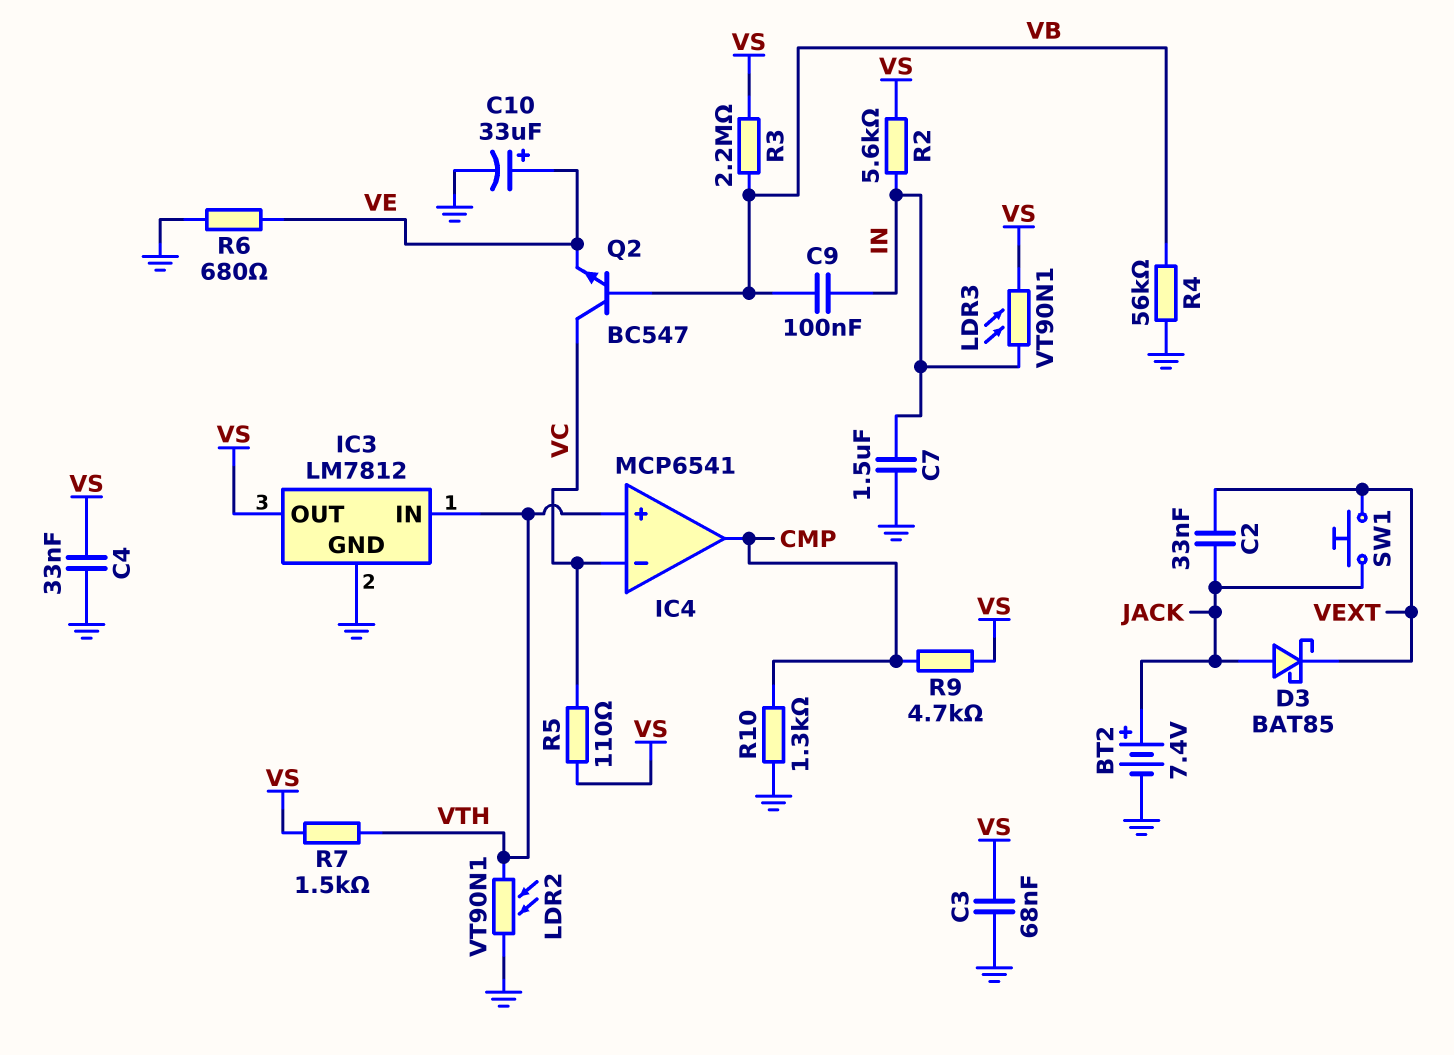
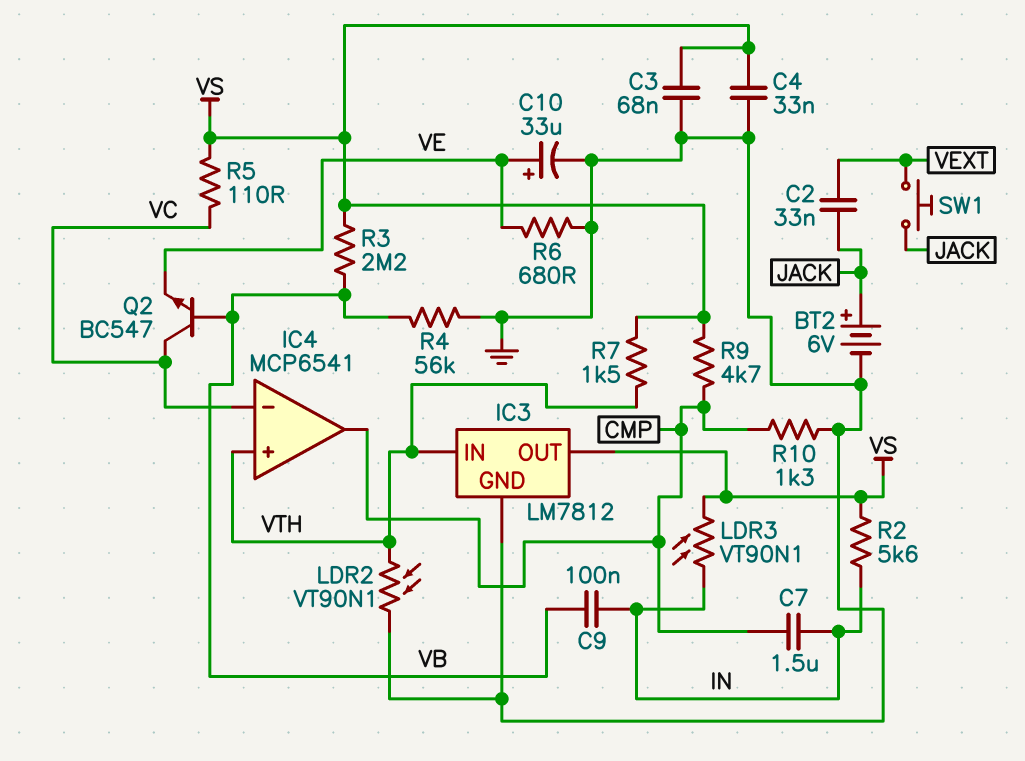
BT2: 7.4V (plus JACK, minus GND) -> 6V (plus JACK, minus GND)
C7: 1.5uF (GND, IN) -> 1.5uF (CMP, IN)
D3: schottky BAT85 (A JACK, K VEXT) -> none

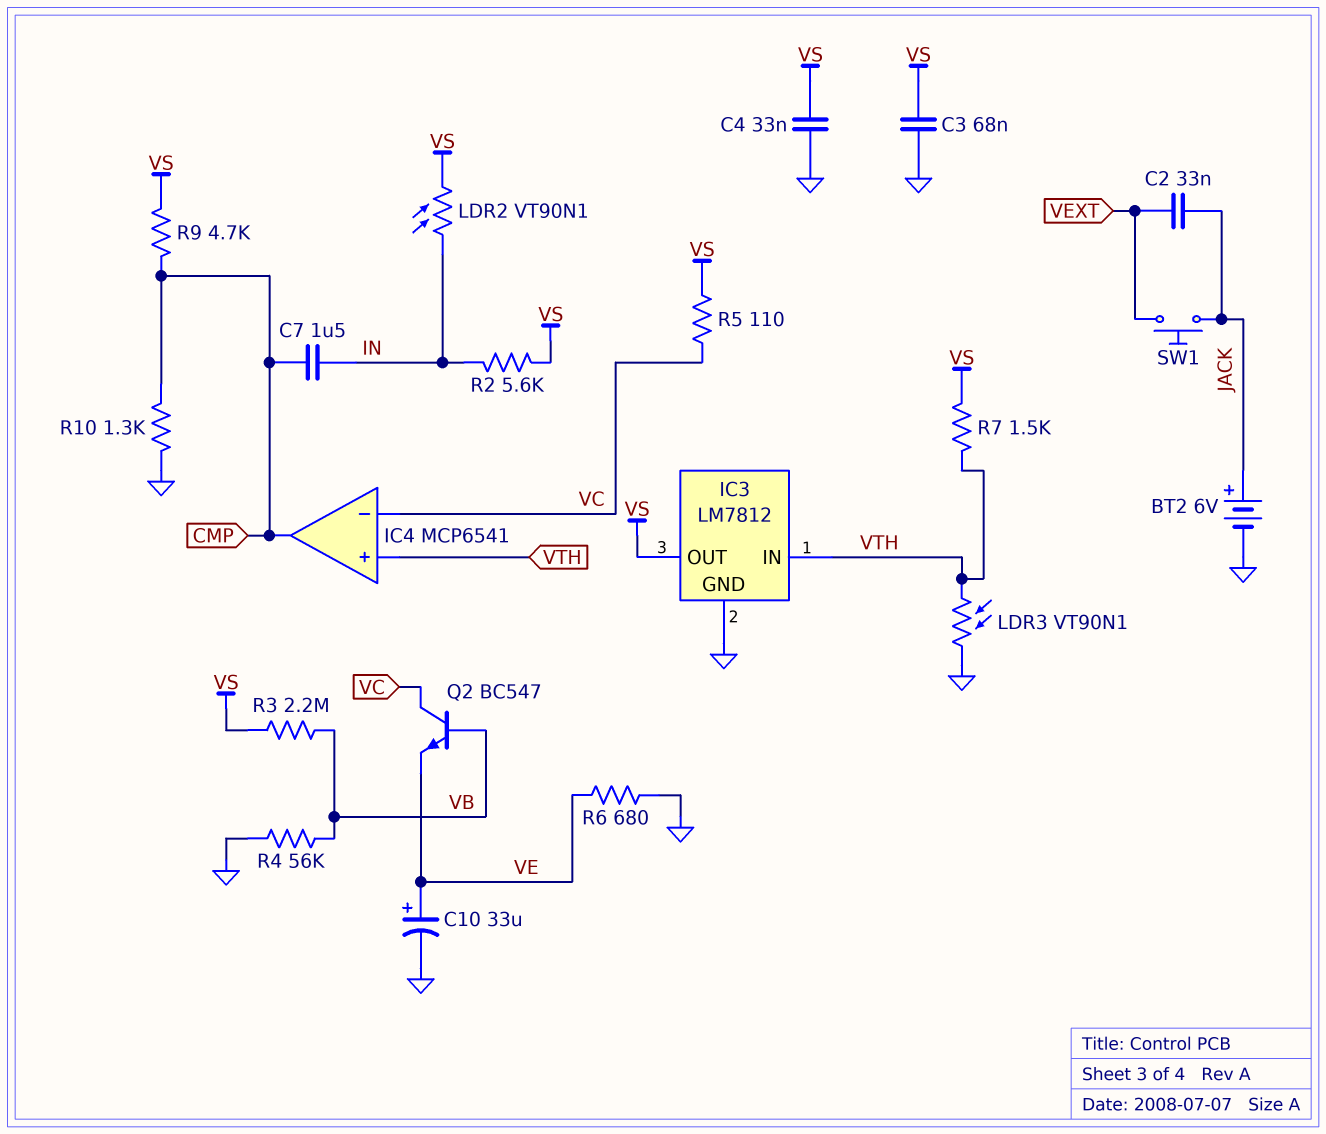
C9: 100nF (IN, VB) -> none
LDR2: VT90N1 (GND, VTH) -> VT90N1 (IN, VS)
LDR3: VT90N1 (IN, VS) -> VT90N1 (GND, VTH)

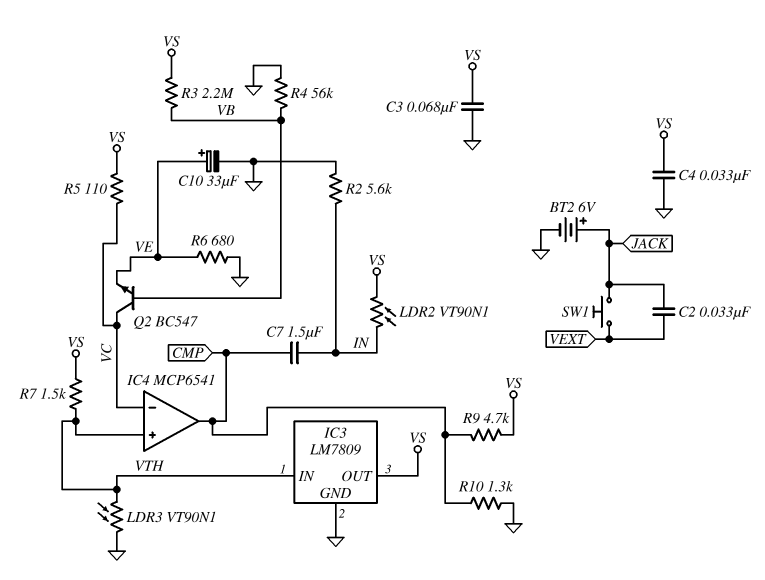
IC3: LM7812 -> LM7809
R2: 5.6k (IN, VS) -> 5.6k (GND, IN)

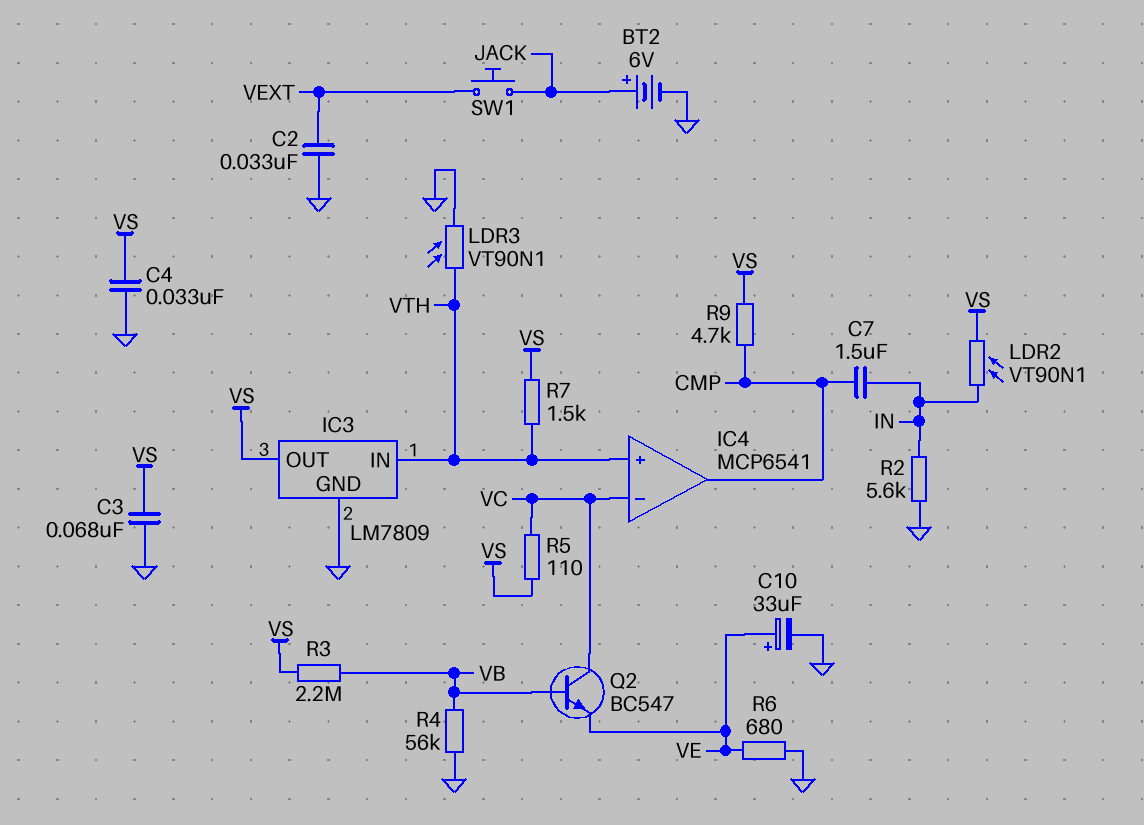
C2: 33nF (JACK, VEXT) -> 33nF (GND, VEXT)
R10: 1.3k (CMP, GND) -> none

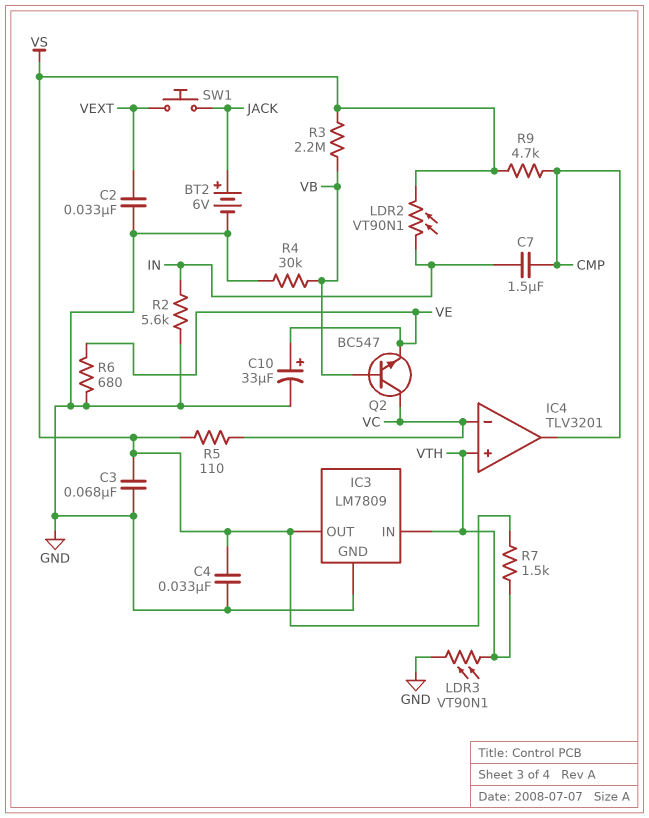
IC4: MCP6541 -> TLV3201
R4: 56k (GND, VB) -> 30k (GND, VB)

